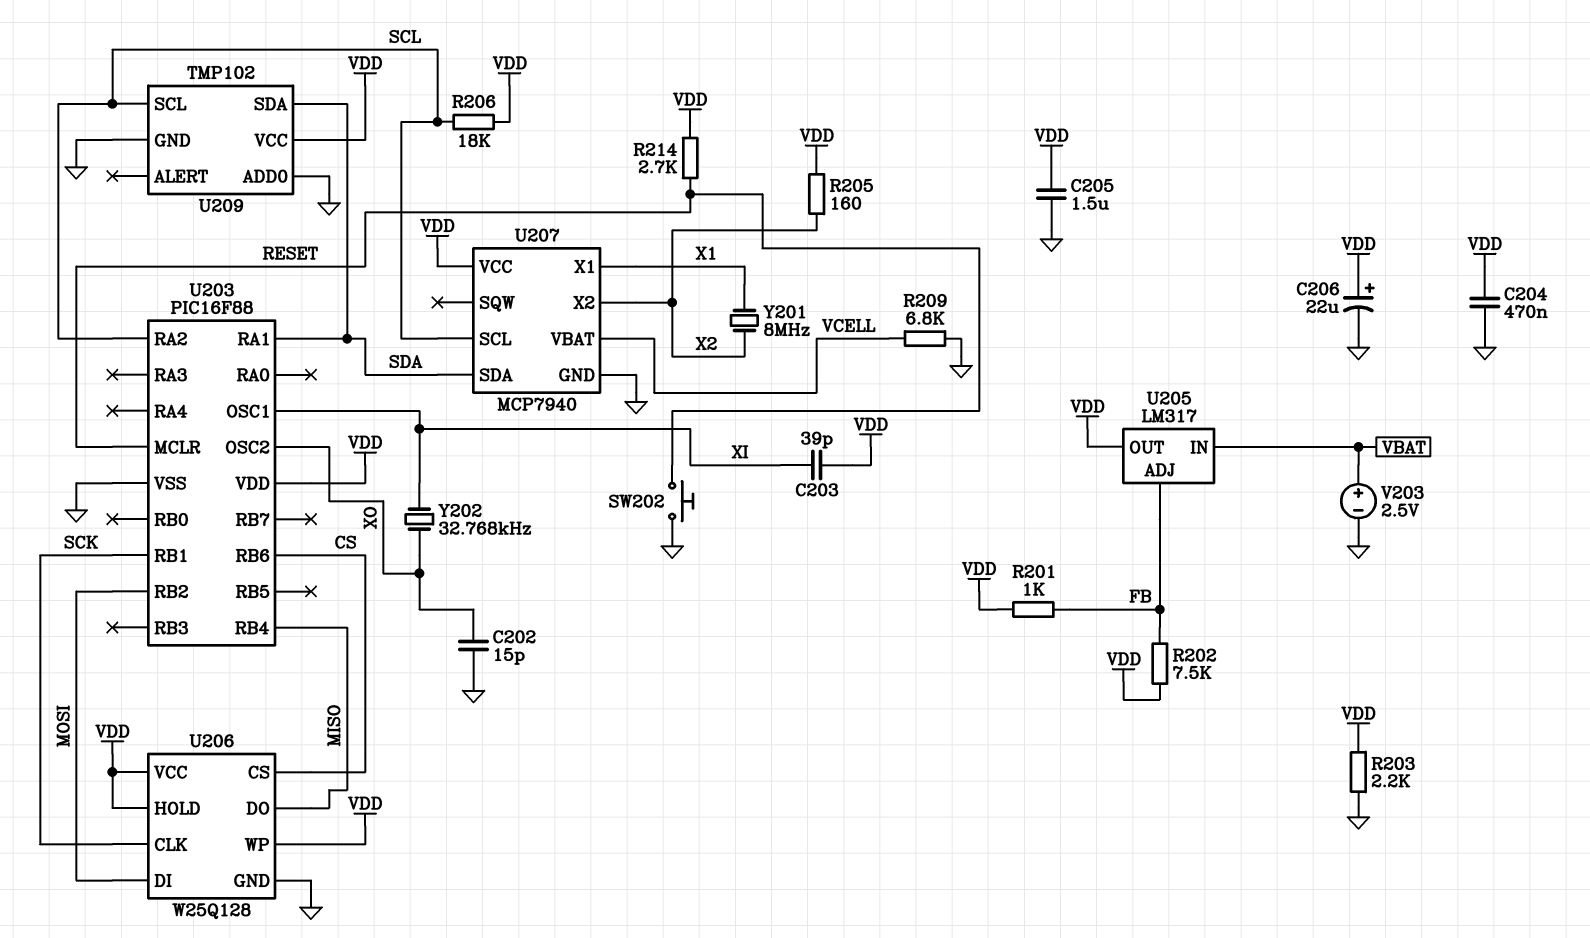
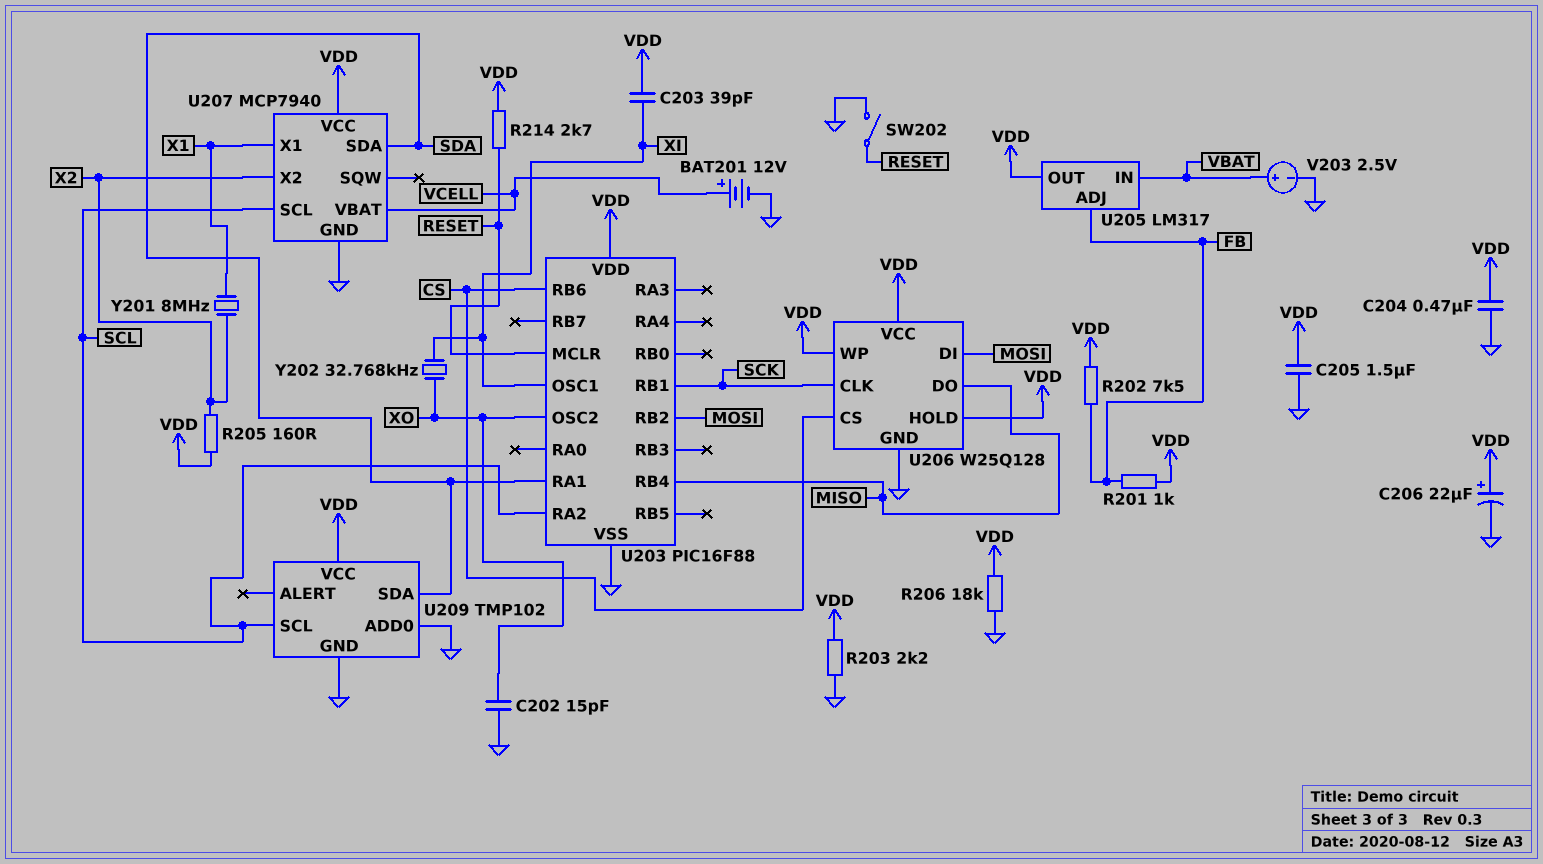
BAT201: none -> 12V (plus VCELL, minus GND)
R206: 18k (SCL, VDD) -> 18k (GND, VDD)
R209: 6.8k (GND, VCELL) -> none
SW202: button (GND, RESET) -> switch (GND, RESET)

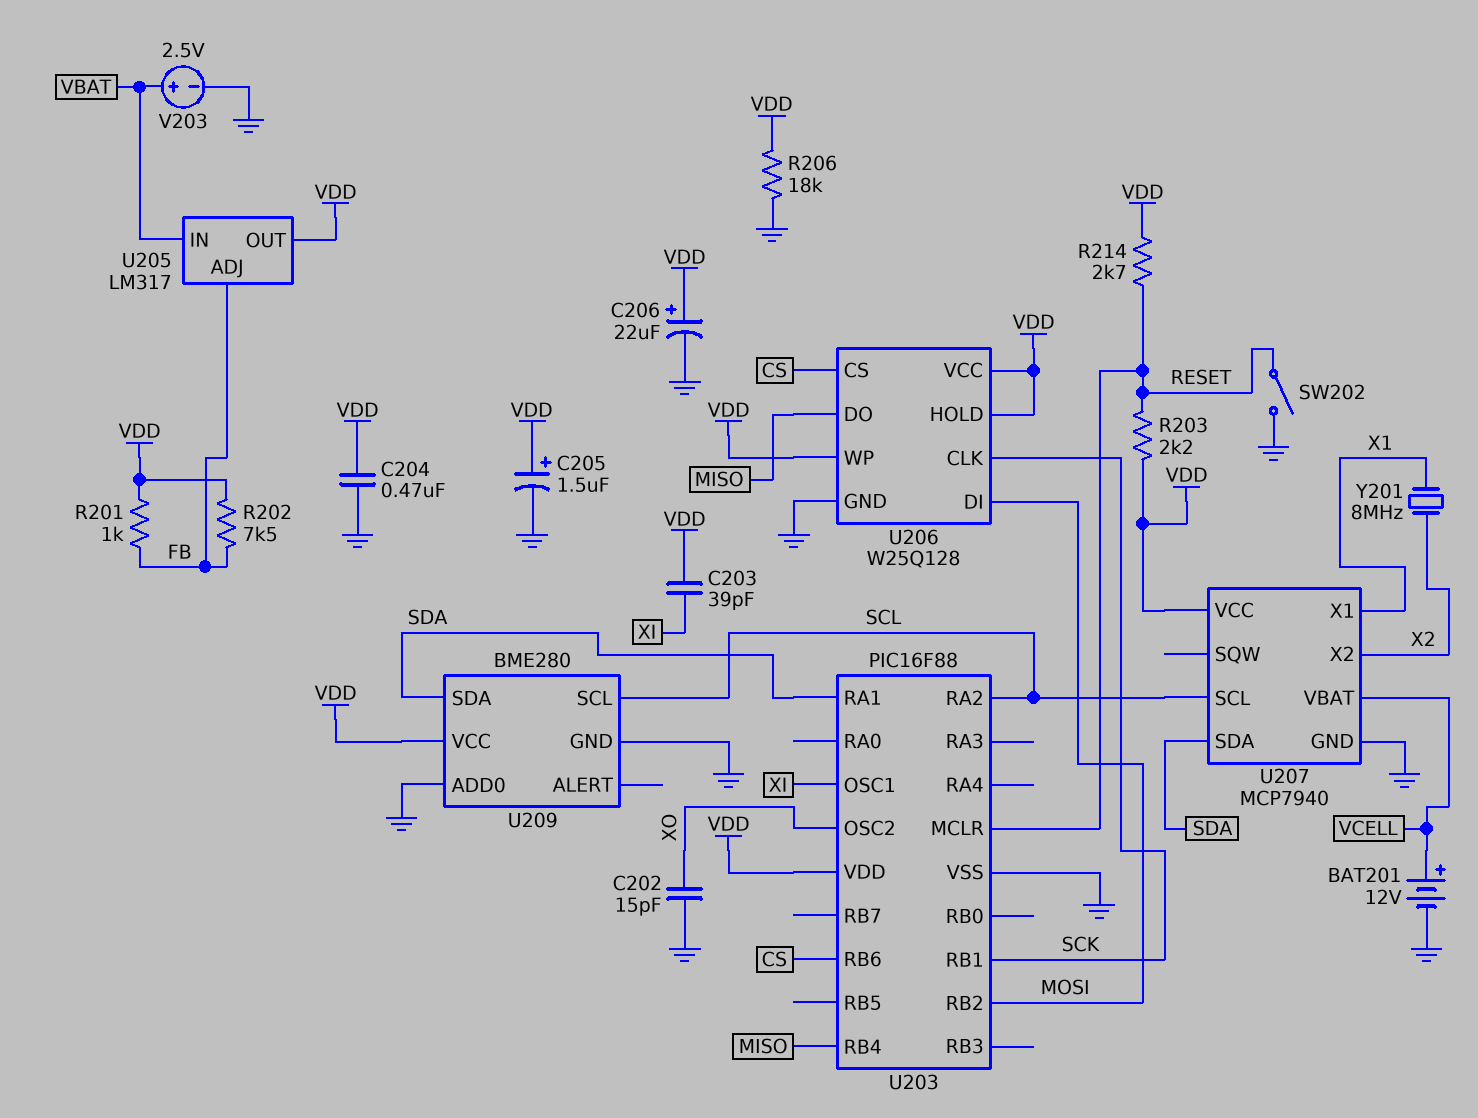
C205: 1.5uF (GND, VDD) -> 1.5uF (plus VDD, minus GND)
R203: 2.2k (GND, VDD) -> 2.2k (RESET, VDD)
R205: 160 (VDD, X2) -> none
U209: TMP102 -> BME280
Y202: 32.768kHz (XI, XO) -> none

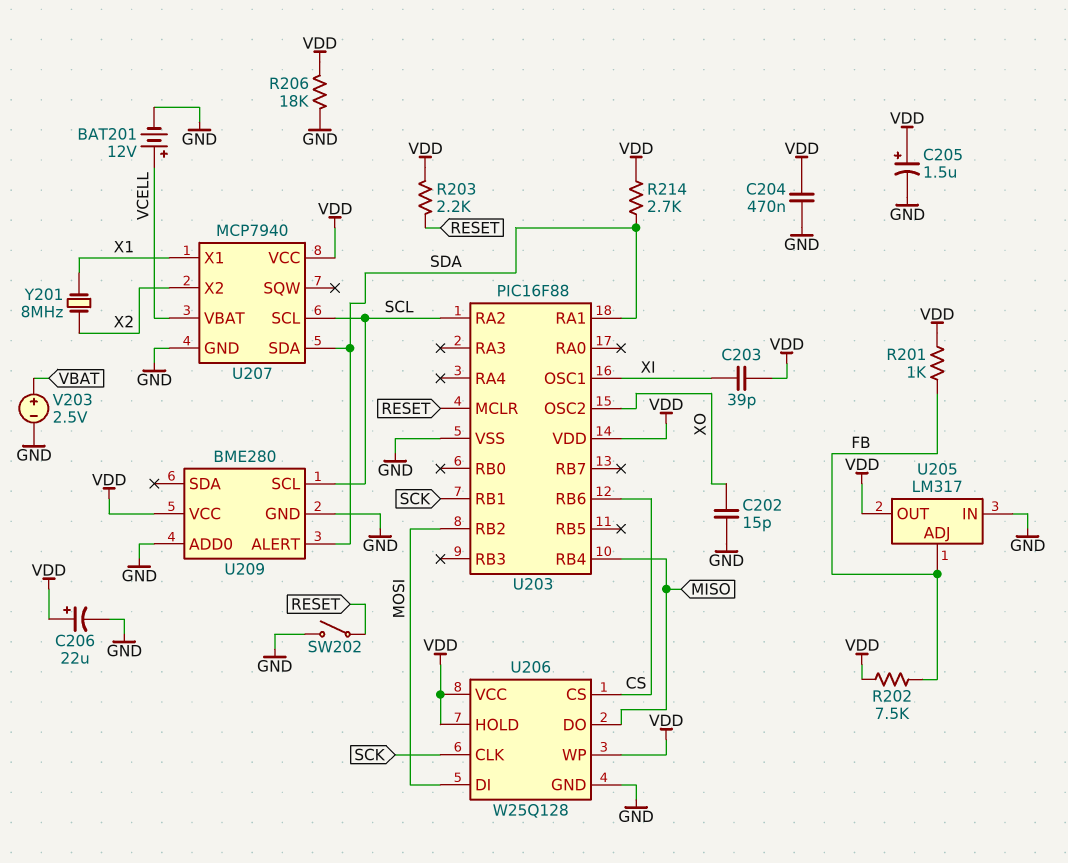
R214: 2.7k (RESET, VDD) -> 2.7k (SDA, VDD)
U205 pin IN: VBAT -> GND
U209 pin ALERT: none -> SDA
U209 pin SDA: SDA -> none

